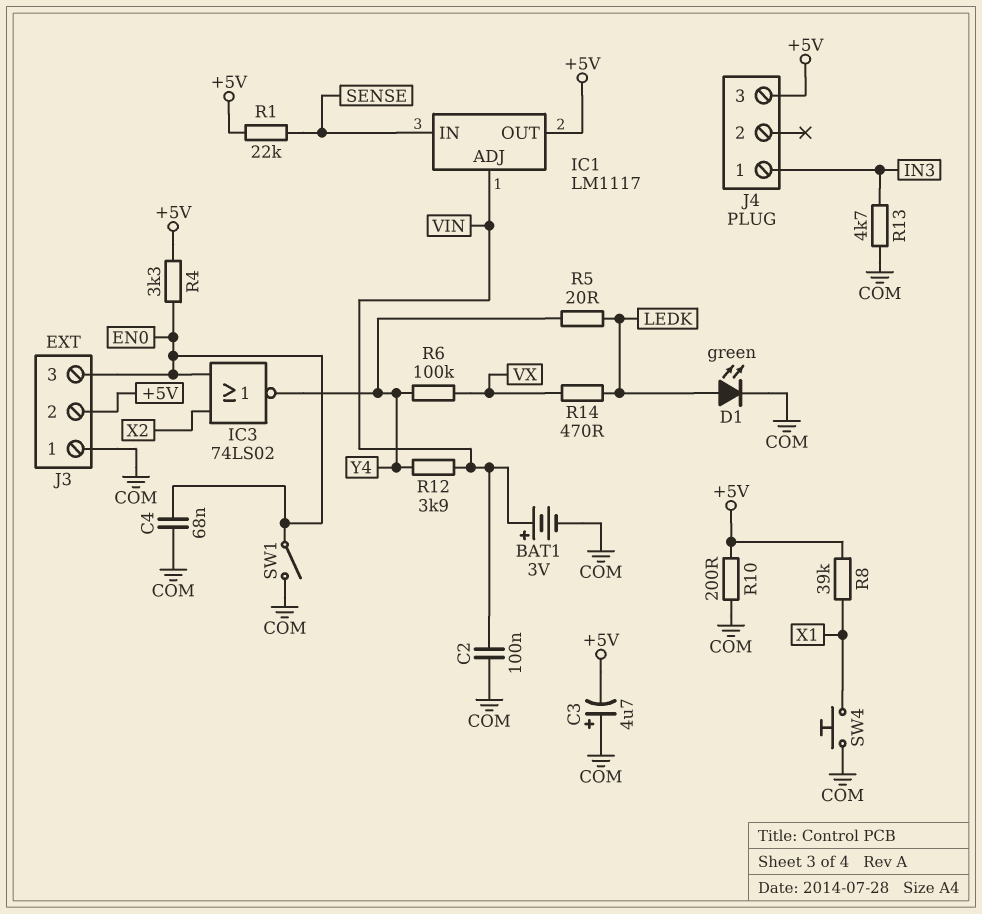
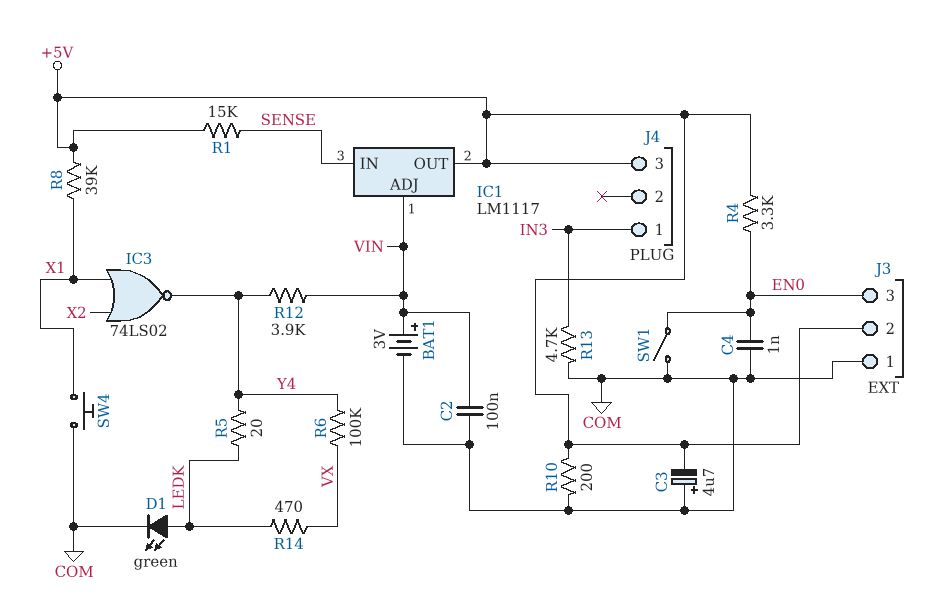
C4: 68nF (COM, EN0) -> 1nF (COM, EN0)
IC3: NOR 74LS02 (in EN0, in X2, out Y4) -> NOR 74LS02 (in X1, in X2, out Y4)
R1: 22k (+5V, SENSE) -> 15k (+5V, SENSE)

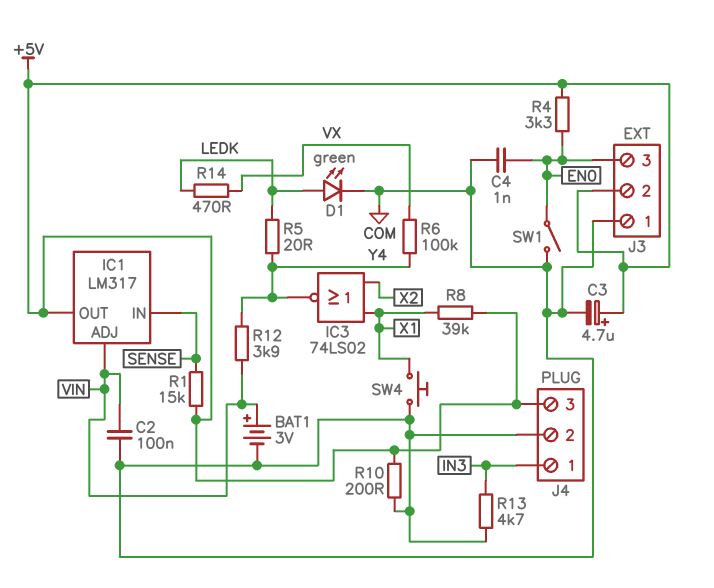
C3: 4.7uF (plus COM, minus +5V) -> 4.7uF (plus +5V, minus COM)
IC1: LM1117 -> LM317
J4 pin 2: none -> COM

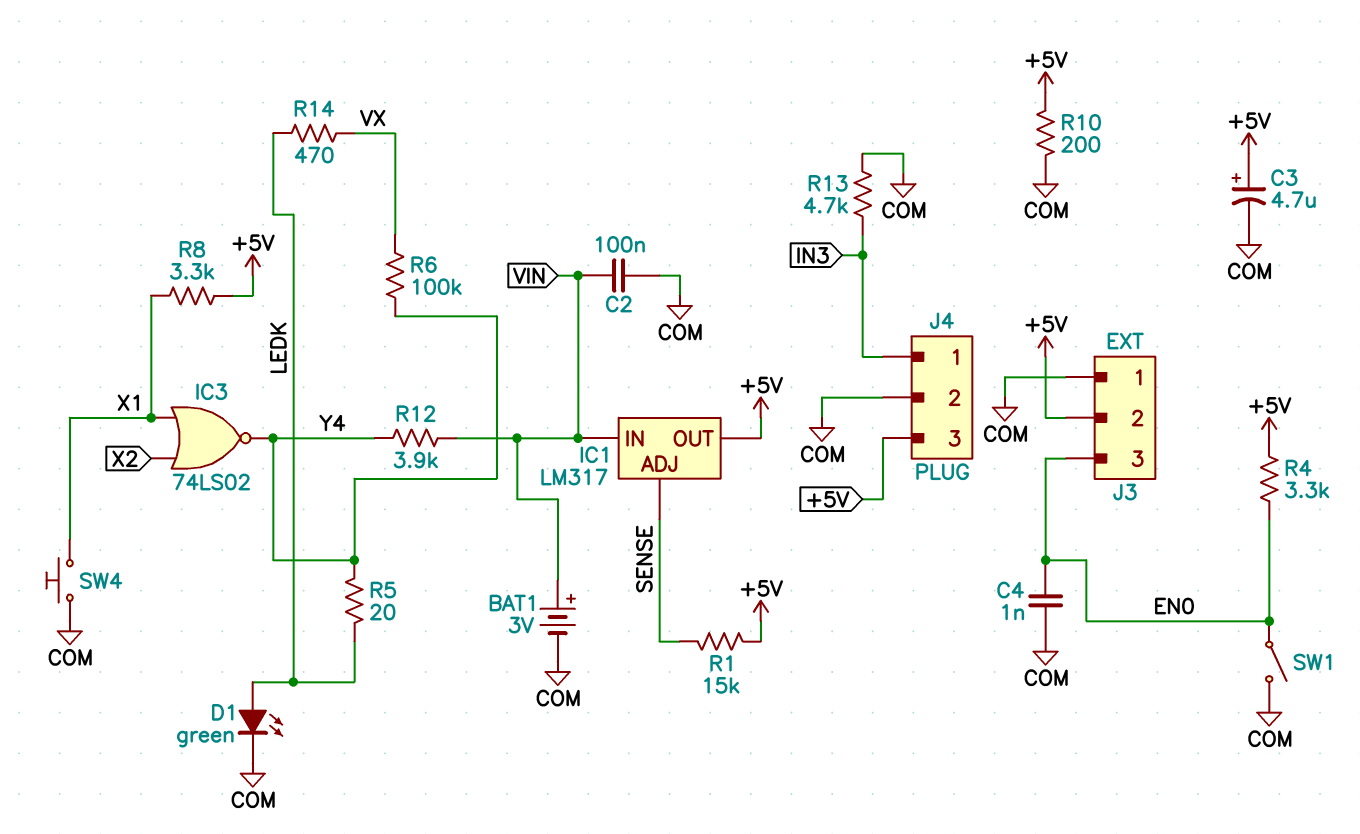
IC1 pin ADJ: VIN -> SENSE
IC1 pin IN: SENSE -> VIN
R8: 39k (+5V, X1) -> 3.3k (+5V, X1)

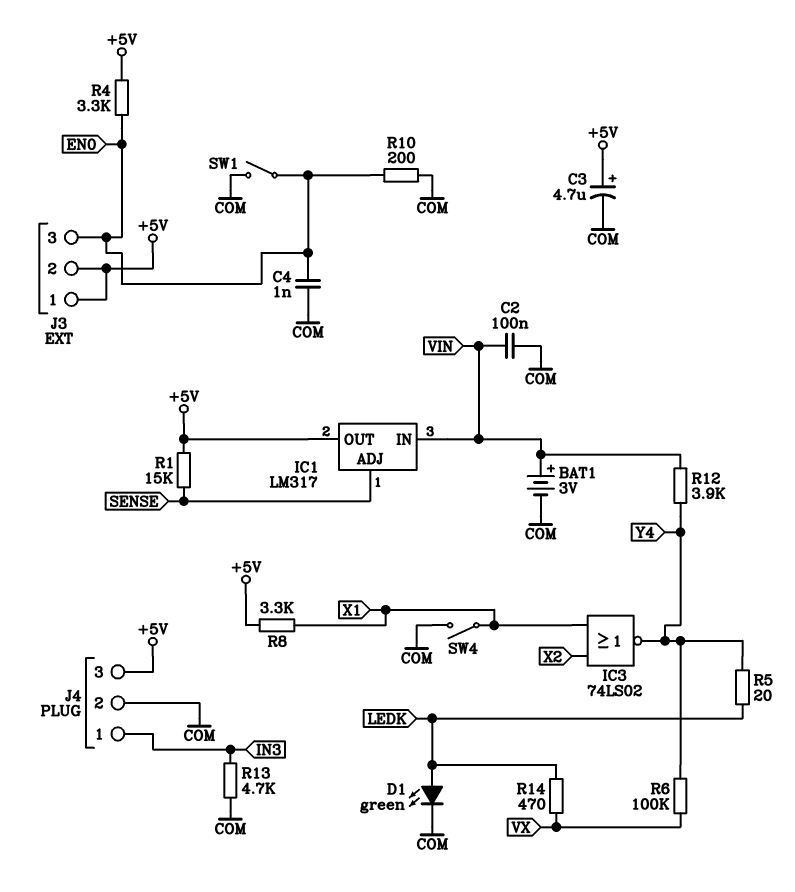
J3 pin 1: COM -> +5V
R10: 200 (+5V, COM) -> 200 (COM, EN0)
SW4: button (COM, X1) -> switch (COM, X1)

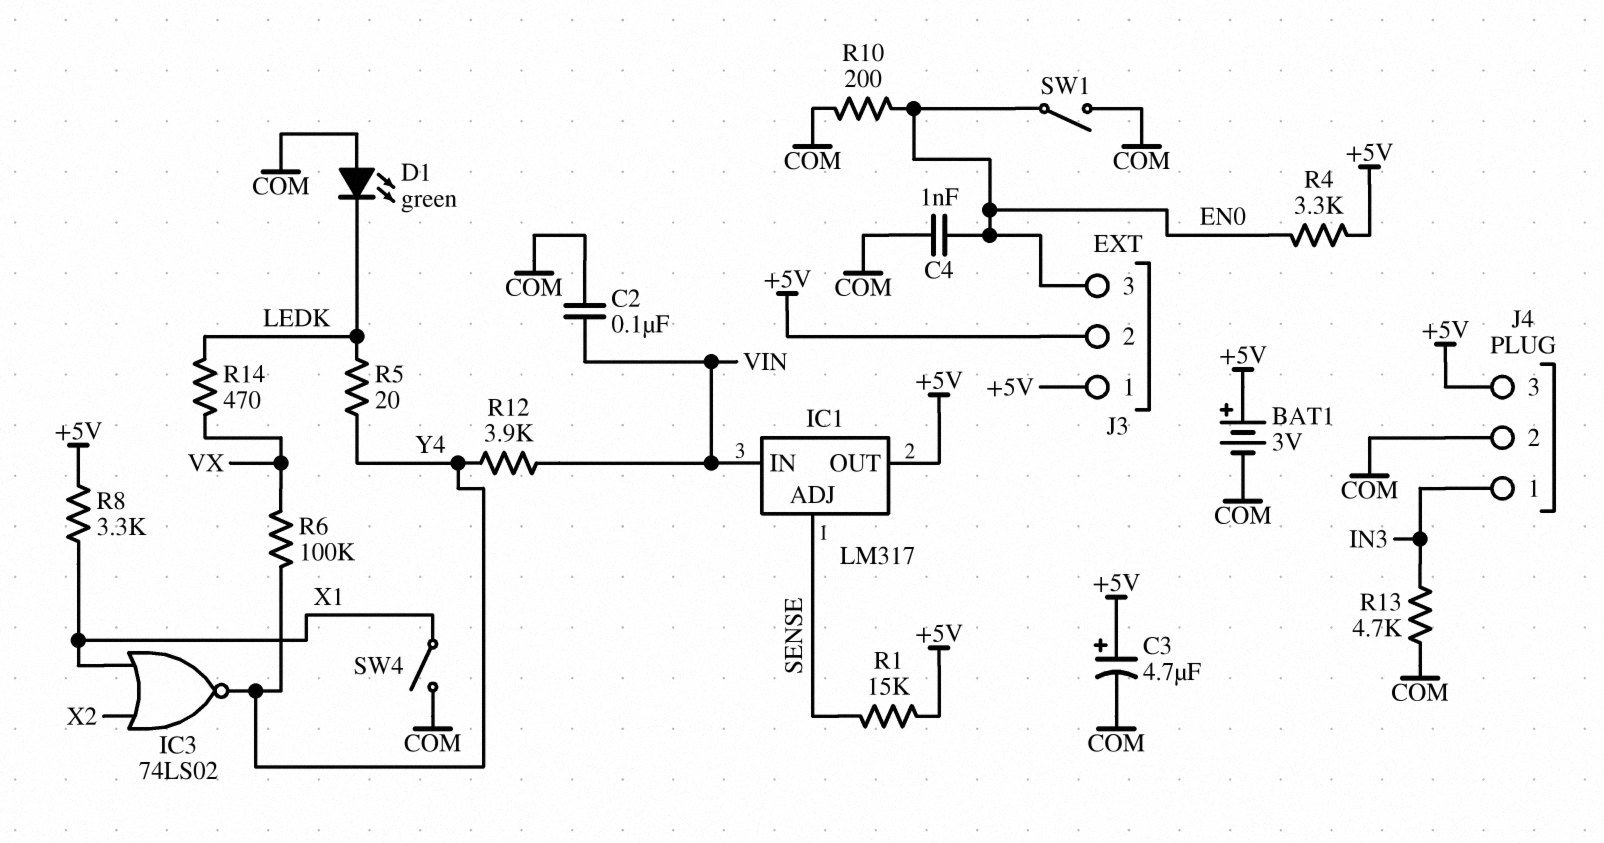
BAT1: 3V (plus VIN, minus COM) -> 3V (plus +5V, minus COM)
D1: LED green (A LEDK, K COM) -> LED green (A COM, K LEDK)

